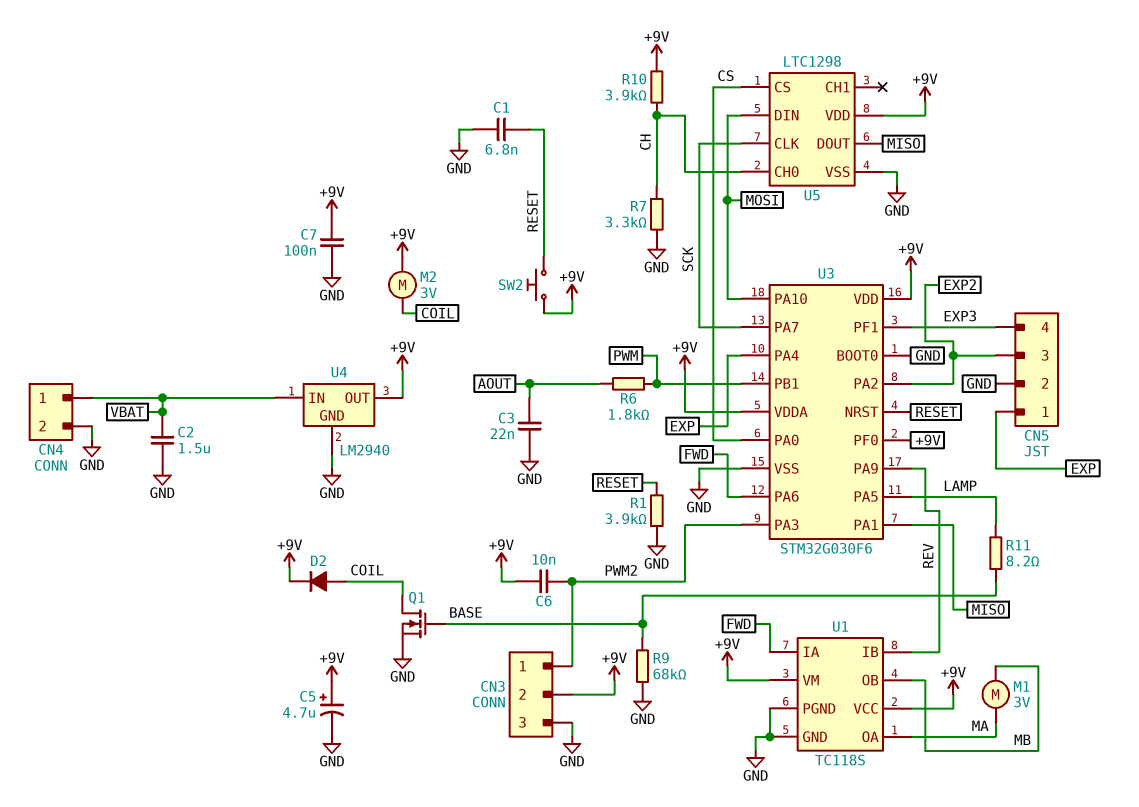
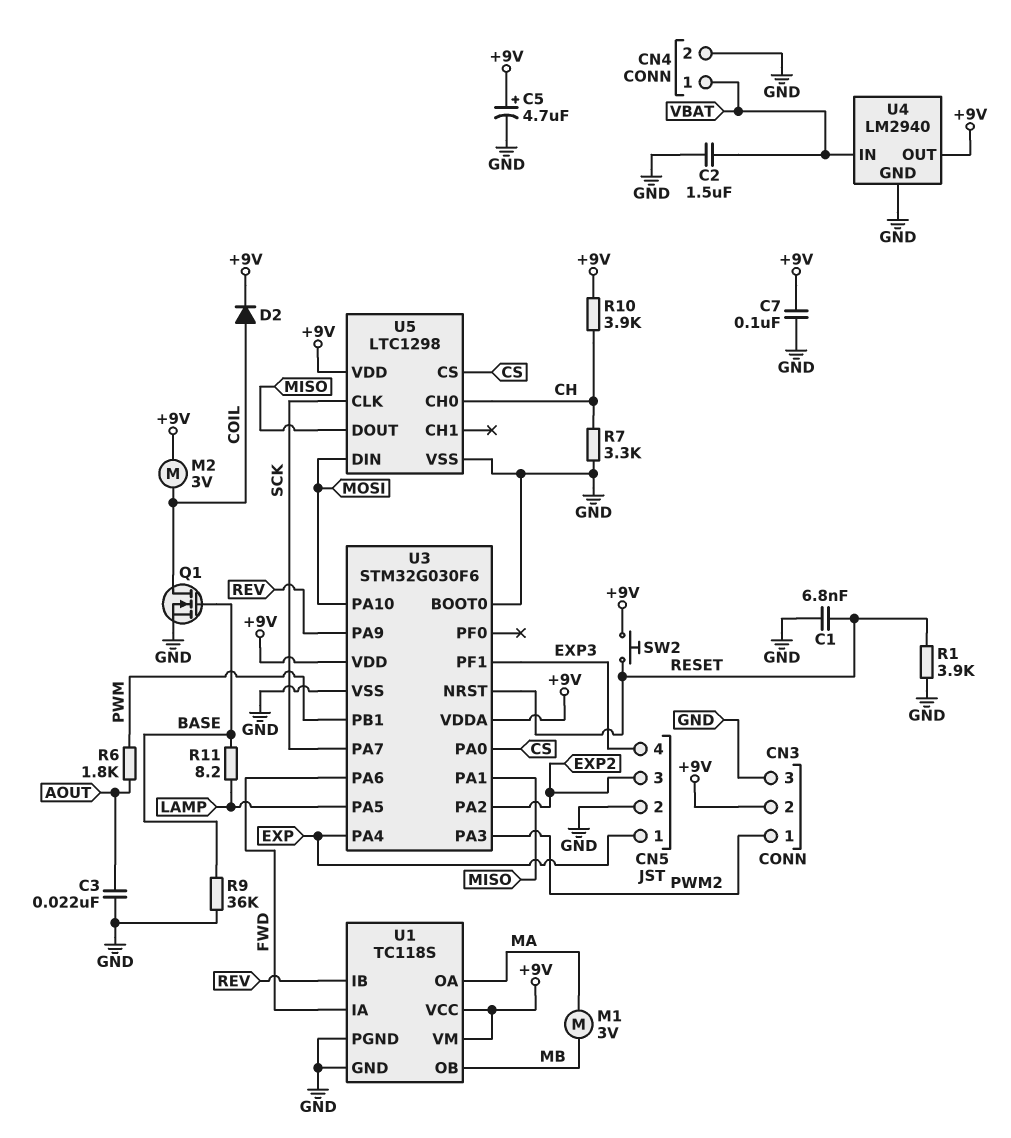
C6: 10nF (+9V, PWM2) -> none
R9: 68k (BASE, GND) -> 36k (BASE, GND)
U3 pin PF0: +9V -> none

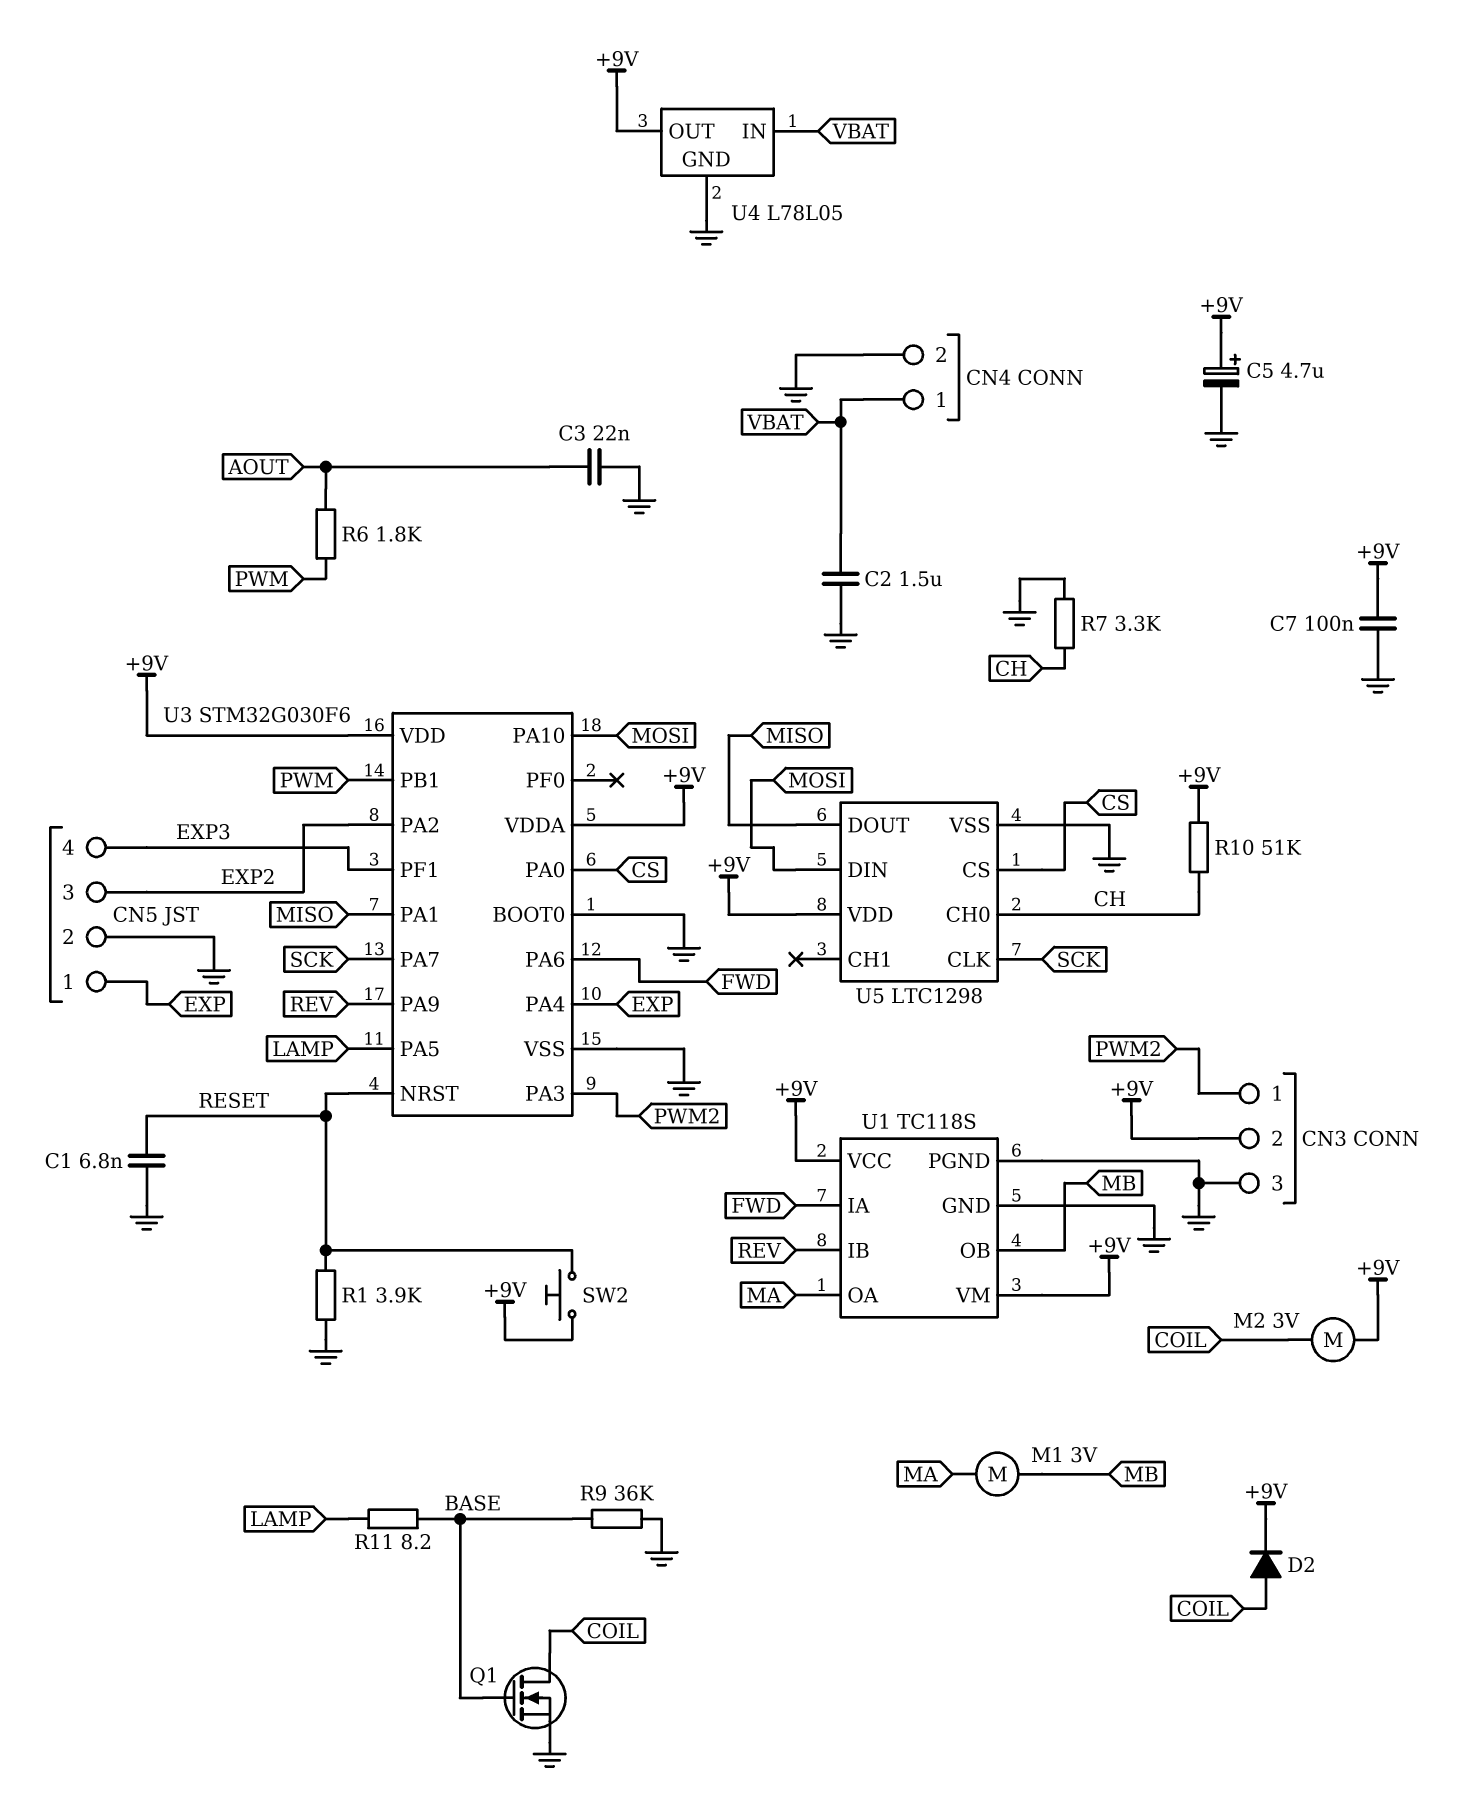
R10: 3.9k (+9V, CH) -> 51k (+9V, CH)
U4: LM2940 -> L78L05

